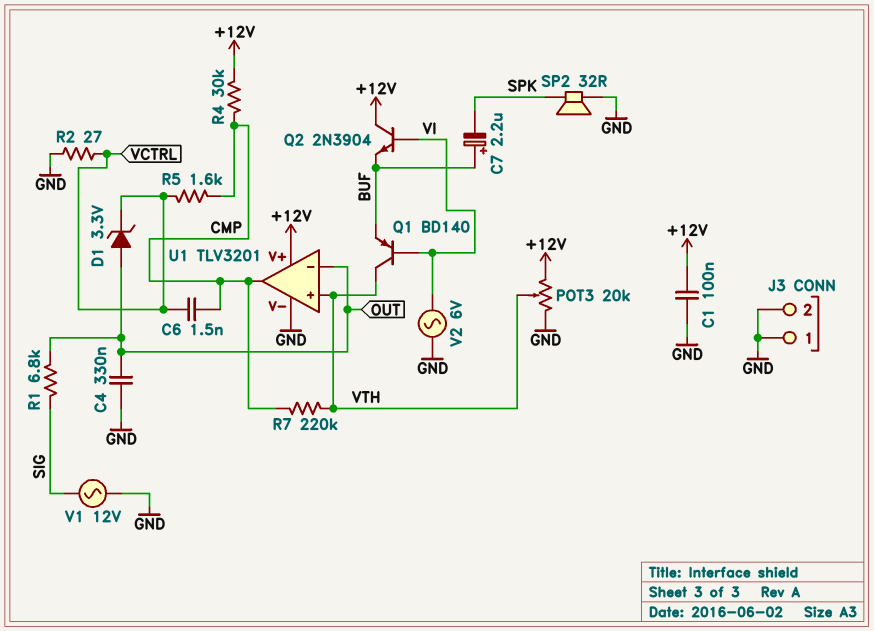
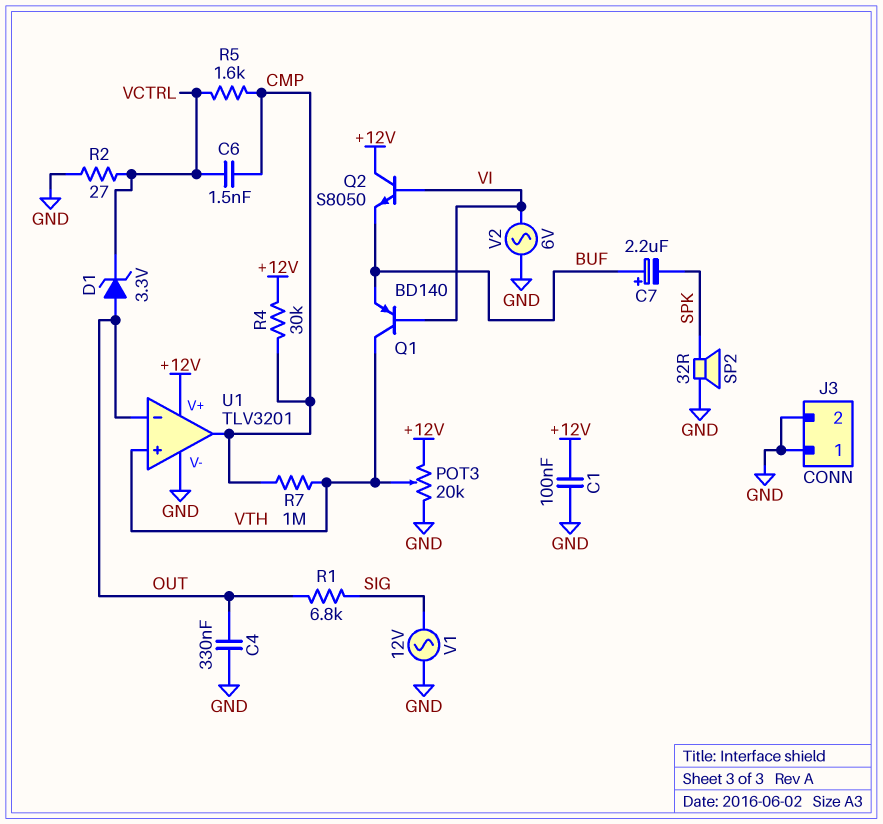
Q2: NPN 2N3904 (B VI, C +12V, E BUF) -> NPN S8050 (B VI, C +12V, E BUF)
R7: 220k (CMP, VTH) -> 1M (CMP, VTH)

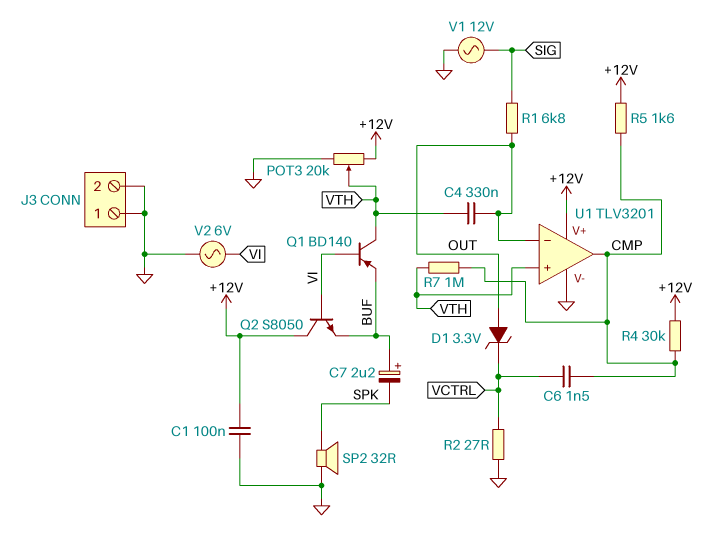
C4: 330nF (GND, OUT) -> 330nF (OUT, VTH)
R5: 1.6k (CMP, VCTRL) -> 1.6k (+12V, CMP)

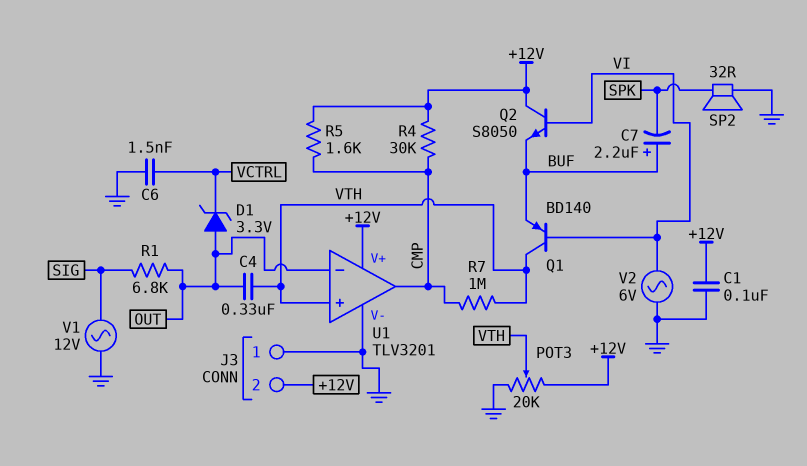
C6: 1.5nF (CMP, VCTRL) -> 1.5nF (GND, VCTRL)
J3 pin 2: GND -> +12V
R2: 27 (GND, VCTRL) -> none

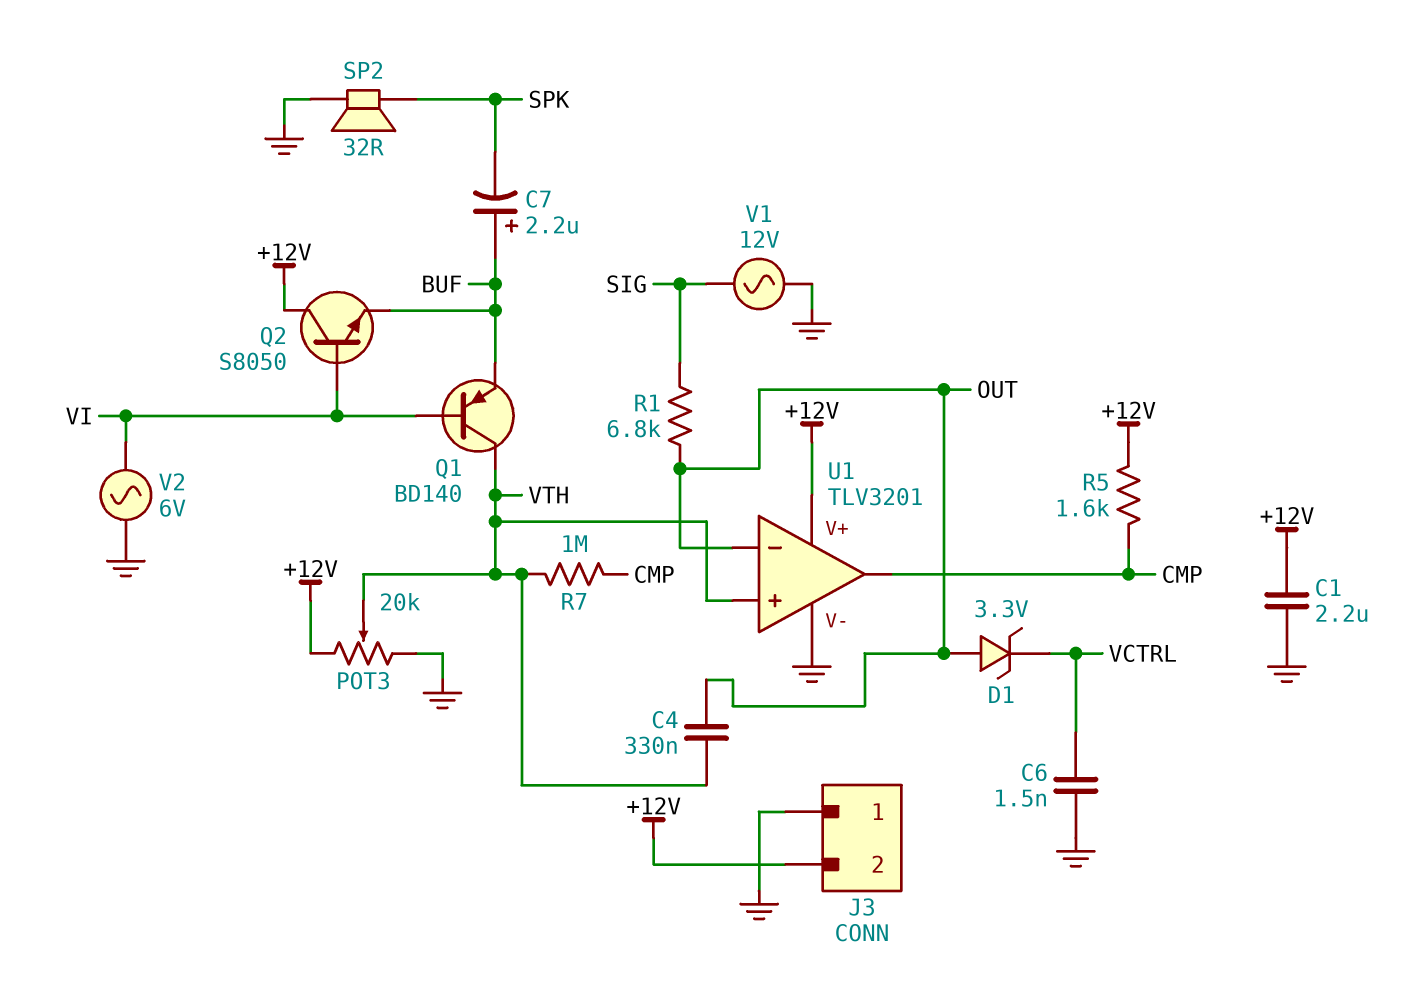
C1: 100nF (+12V, GND) -> 2.2uF (+12V, GND)
R4: 30k (+12V, CMP) -> none

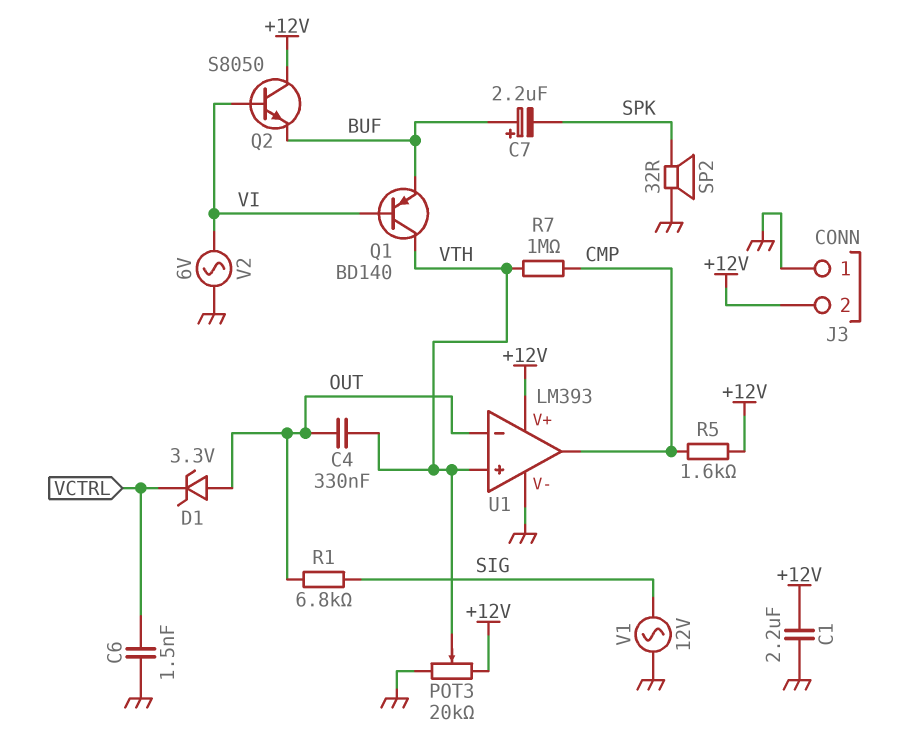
U1: TLV3201 -> LM393

